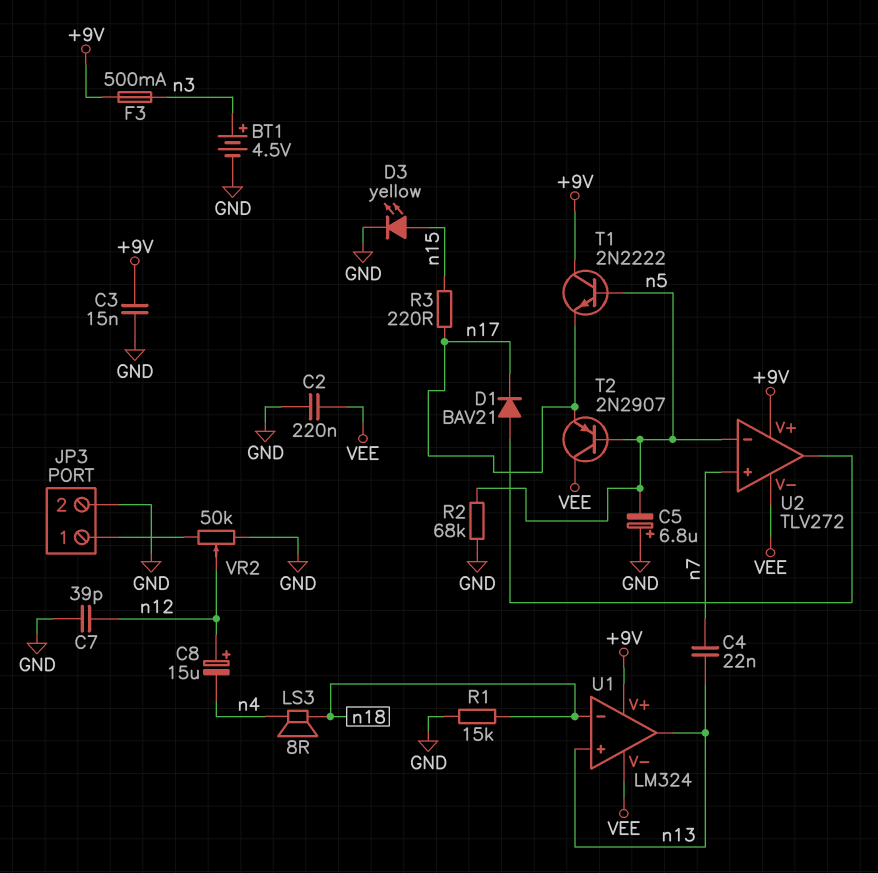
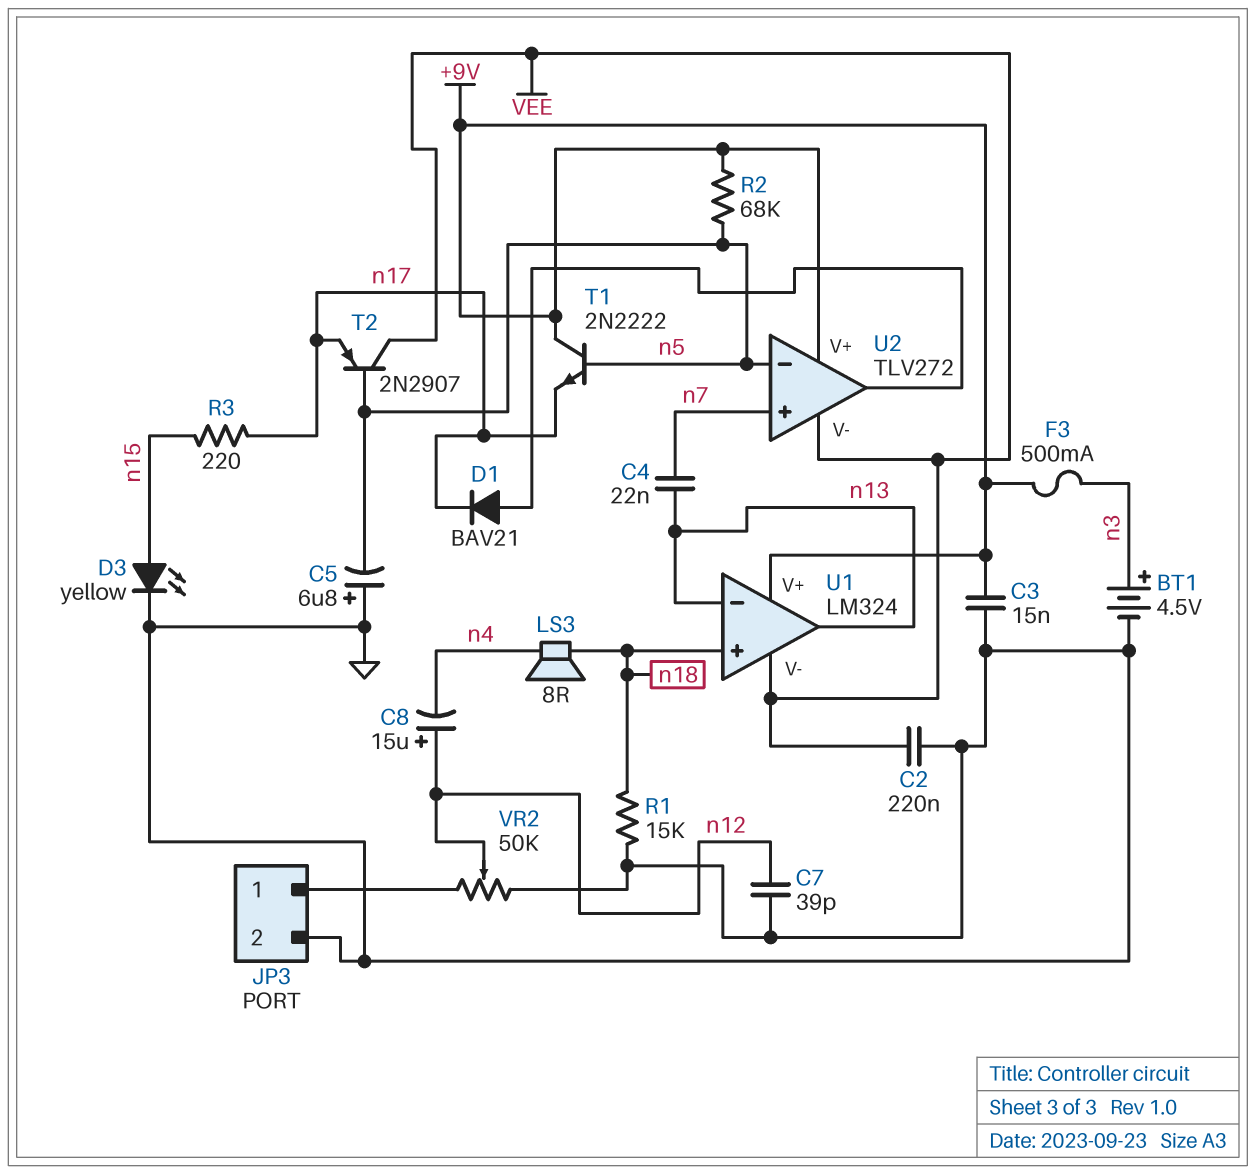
R2: 68k (GND, n5) -> 68k (+9V, n5)
U1 pin in+: n13 -> n18
U1 pin in-: n18 -> n13

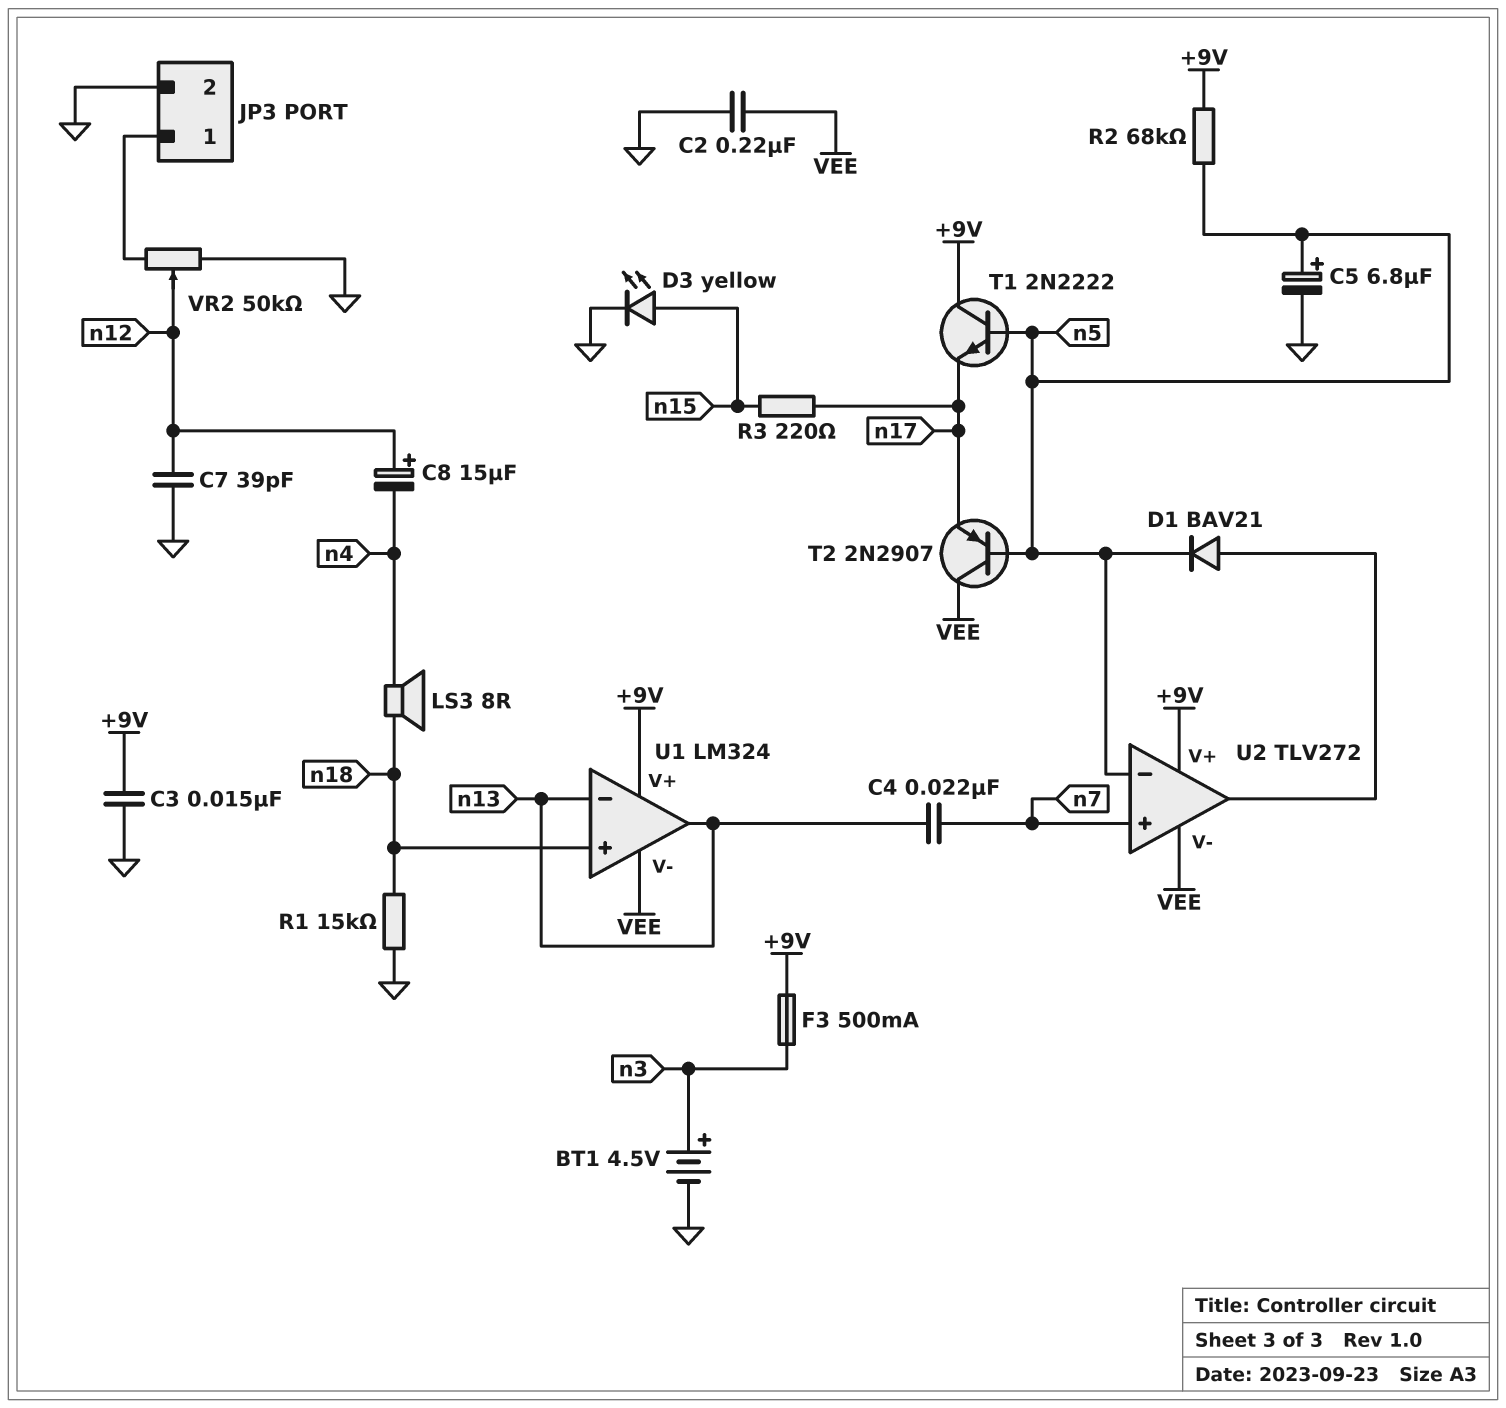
C5: 6.8uF (plus GND, minus n5) -> 6.8uF (plus n5, minus GND)
D1: diode BAV21 (A U2/out, K n17) -> diode BAV21 (A U2/out, K n5)

